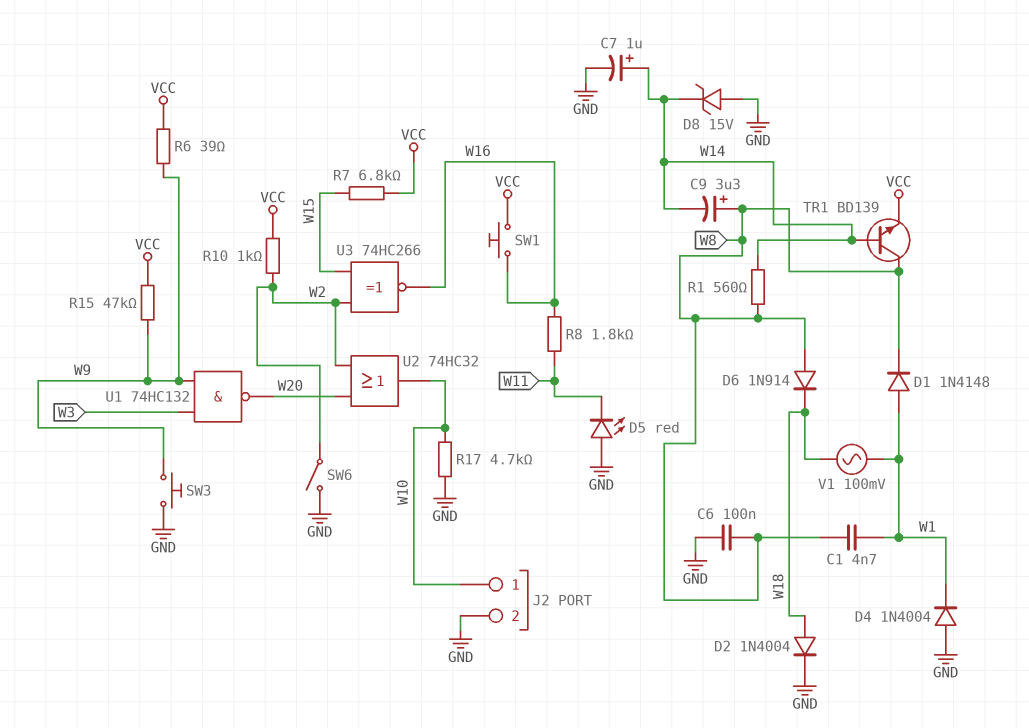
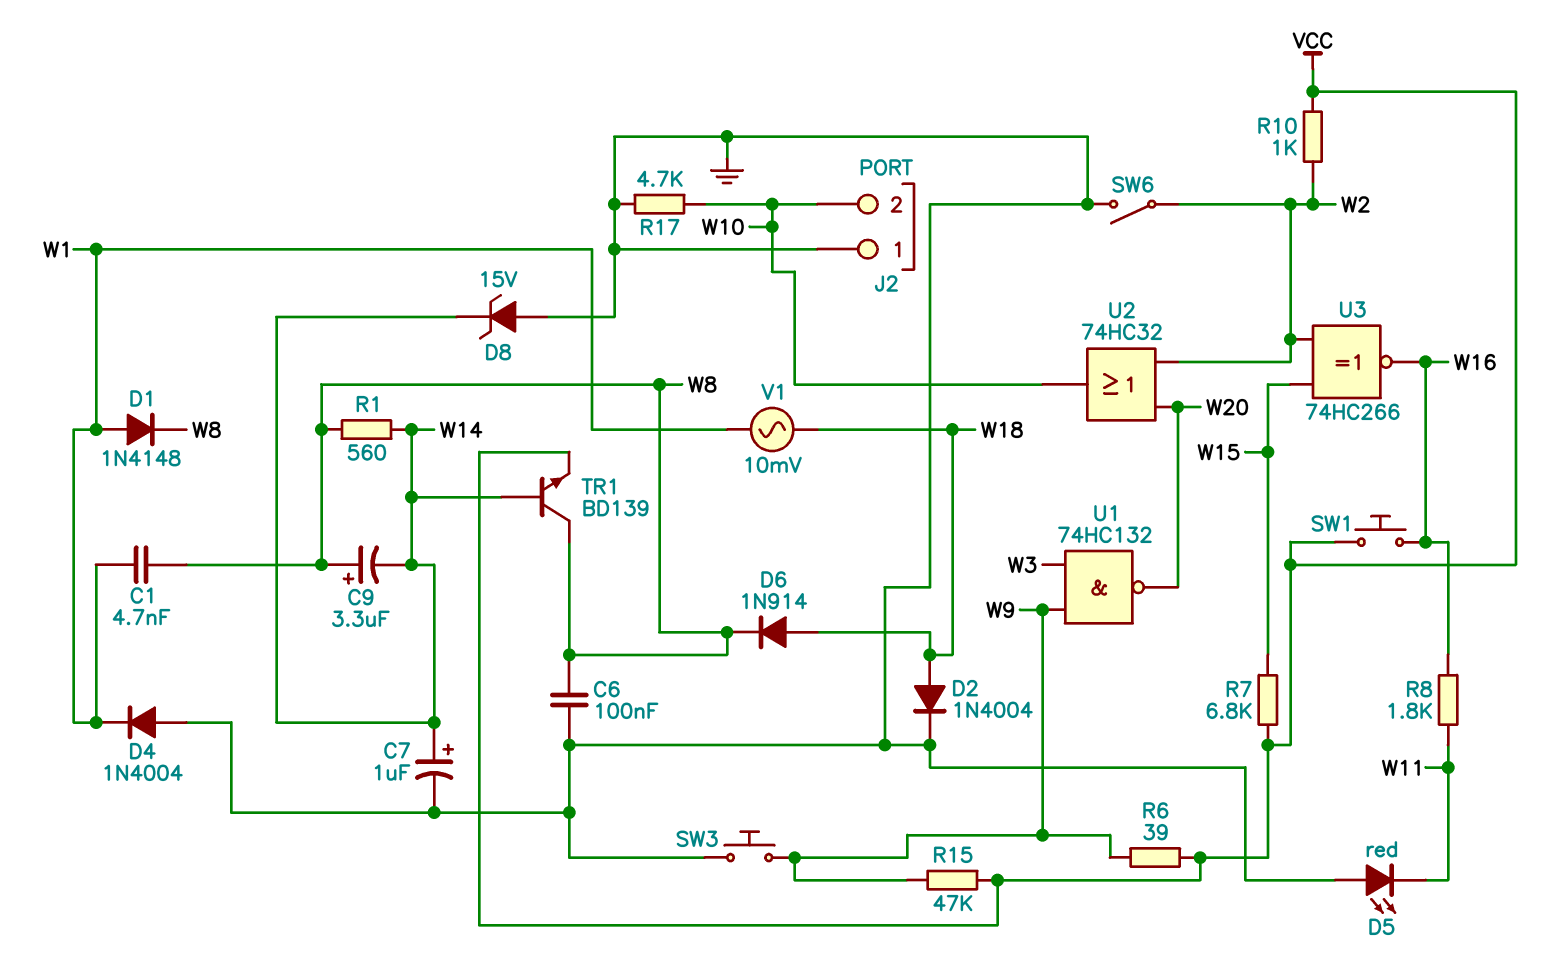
D6: diode 1N914 (A W8, K W18) -> diode 1N914 (A W18, K W8)
J2 pin 1: W10 -> GND
J2 pin 2: GND -> W10
V1: AC 100mV (W1, W18) -> AC 10mV (W1, W18)

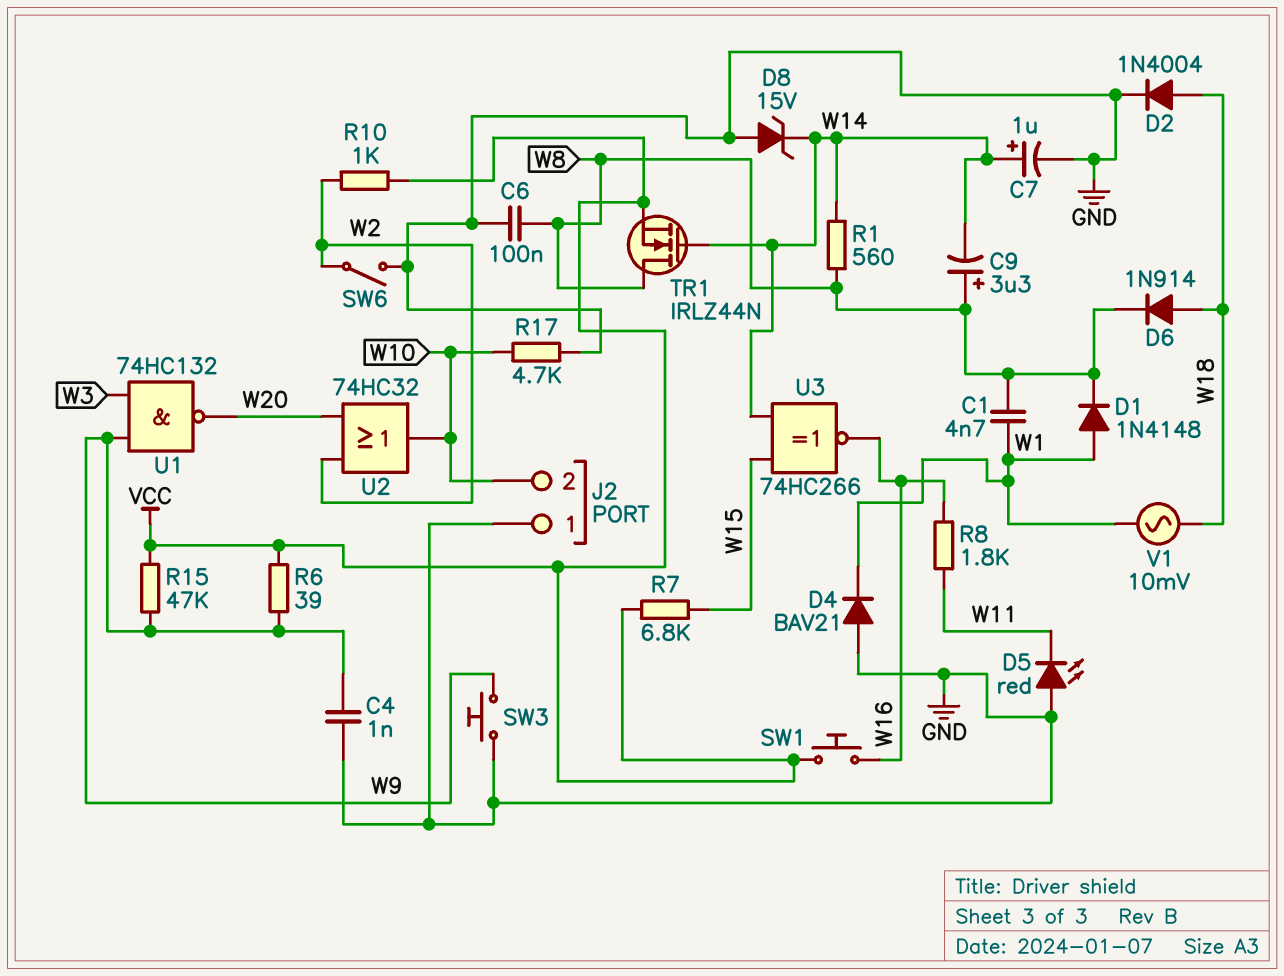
C4: none -> 1nF (GND, W9)
D4: diode 1N4004 (A GND, K W1) -> diode BAV21 (A GND, K W1)
TR1: NPN BD139 (B W14, C W8, E VCC) -> NMOS IRLZ44N (G W14, D W8, S VCC)
U3: XNOR 74HC266 (in W2, in W15, out W16) -> XNOR 74HC266 (in W14, in W15, out W16)

